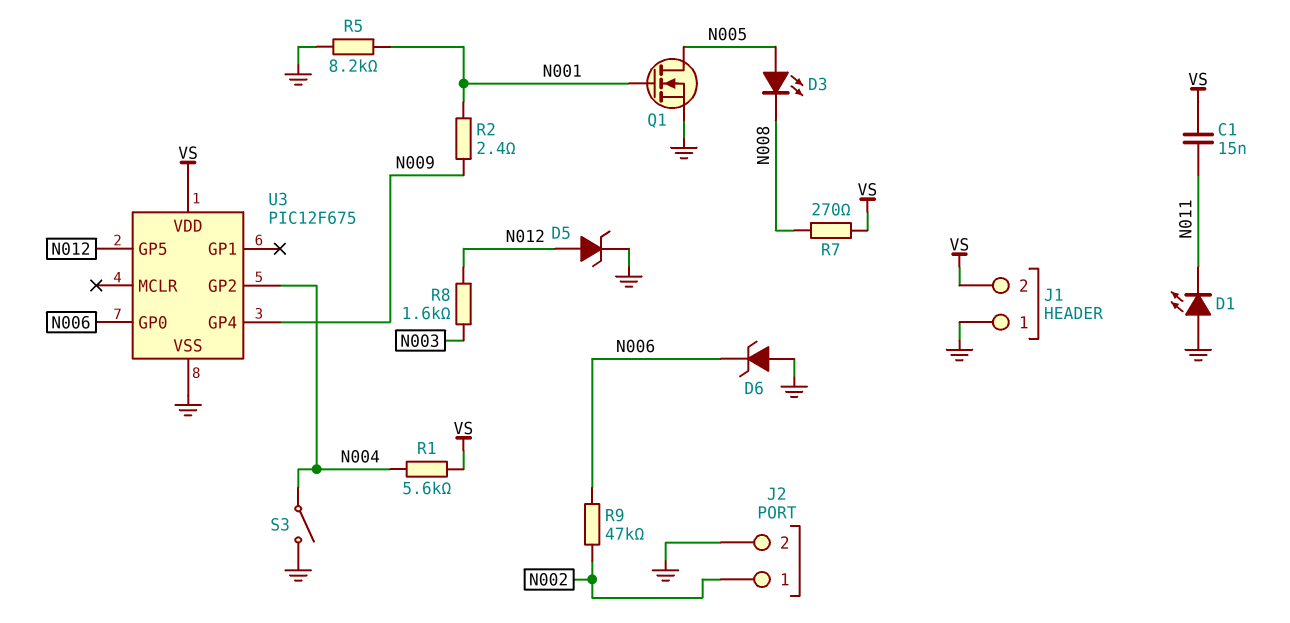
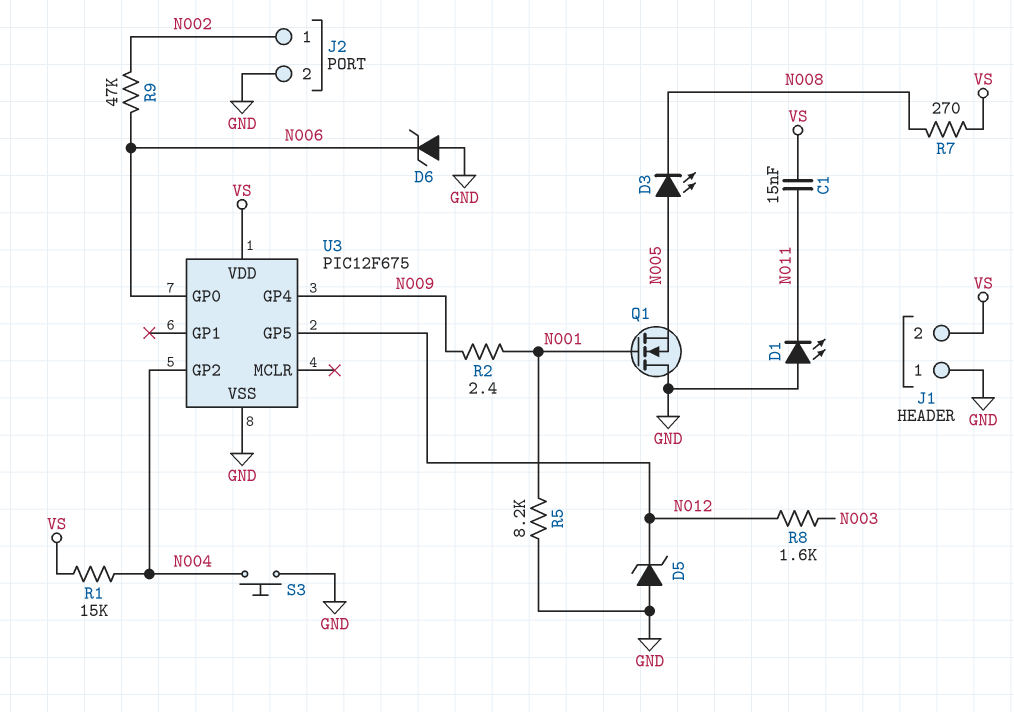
D5: zener (A N012, K GND) -> zener (A GND, K N012)
Q1: NMOS (G N001, D N005, S GND) -> NMOS (G N001, D GND, S N005)
R1: 5.6k (N004, VS) -> 15k (N004, VS)
S3: switch (GND, N004) -> button (GND, N004)

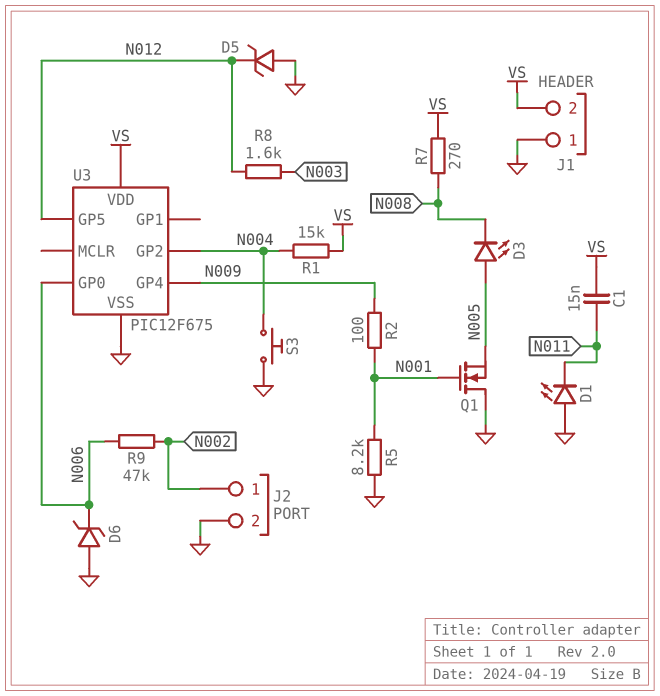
R2: 2.4 (N001, N009) -> 100 (N001, N009)

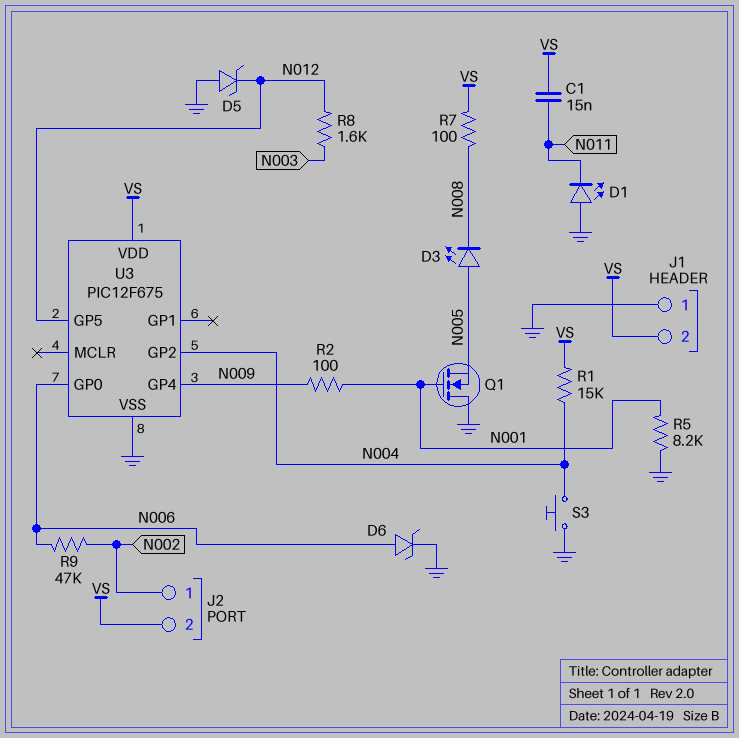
D6: zener (A GND, K N006) -> zener (A N006, K GND)
J2 pin 2: GND -> VS
R7: 270 (N008, VS) -> 100 (N008, VS)

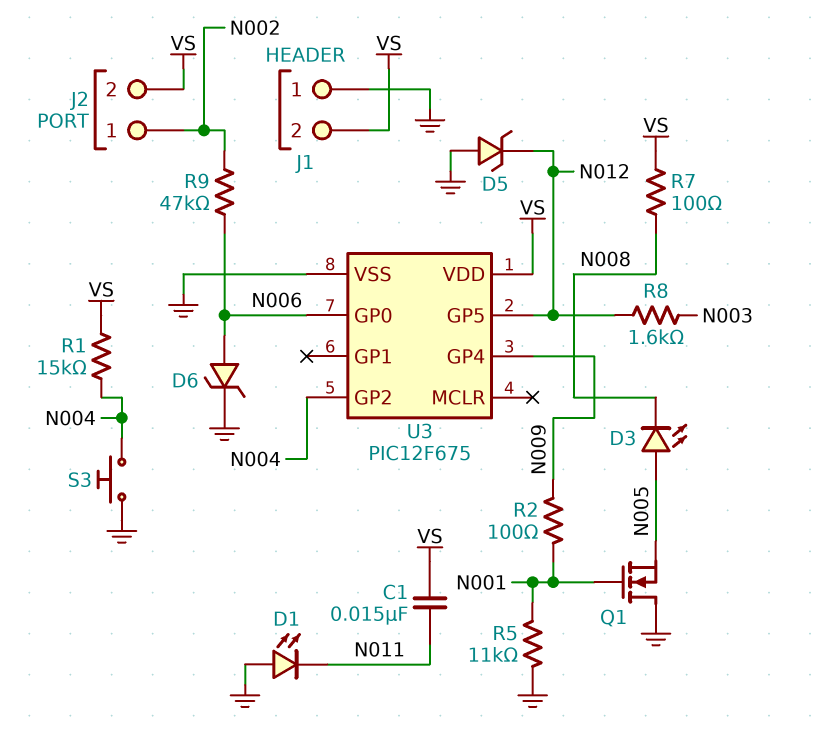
R5: 8.2k (GND, N001) -> 11k (GND, N001)

